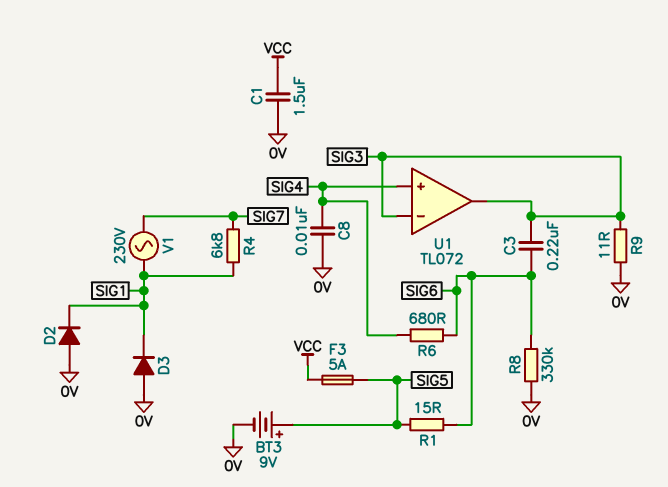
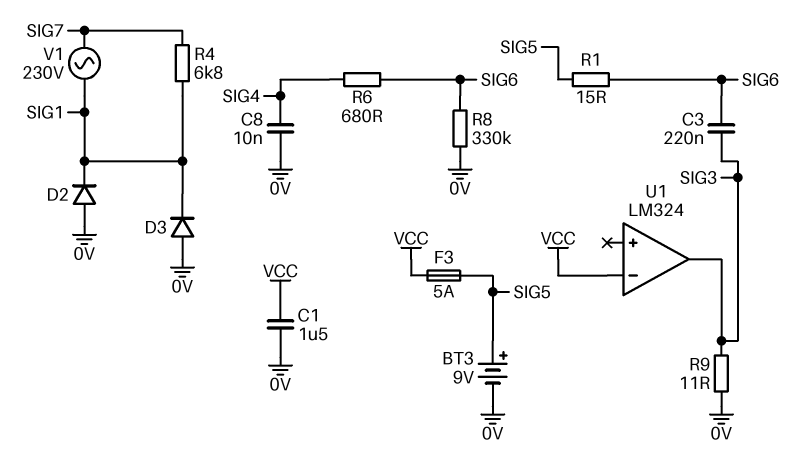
U1: TL072 -> LM324
U1 pin in+: SIG4 -> none
U1 pin in-: SIG3 -> VCC

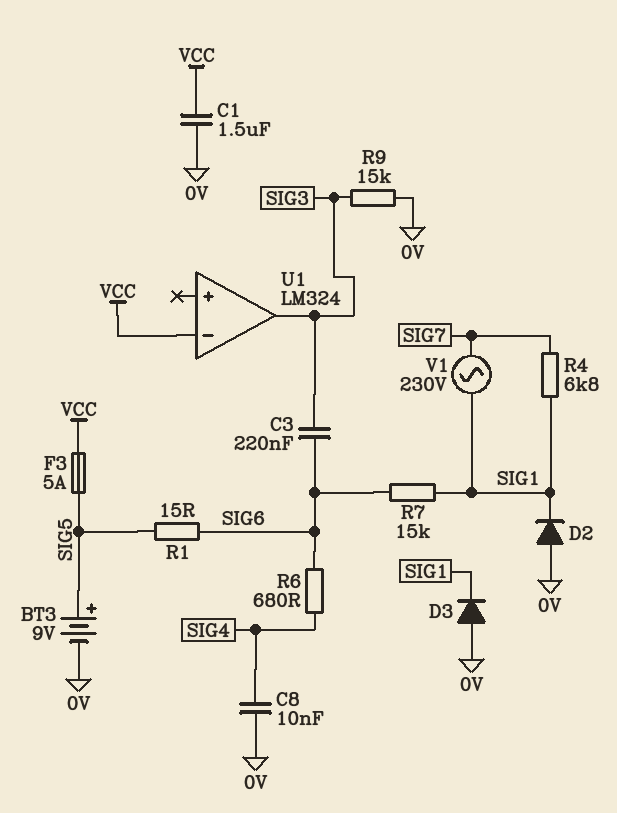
R7: none -> 15k (SIG1, SIG6)
R8: 330k (0V, SIG6) -> none
R9: 11 (0V, SIG3) -> 15k (0V, SIG3)

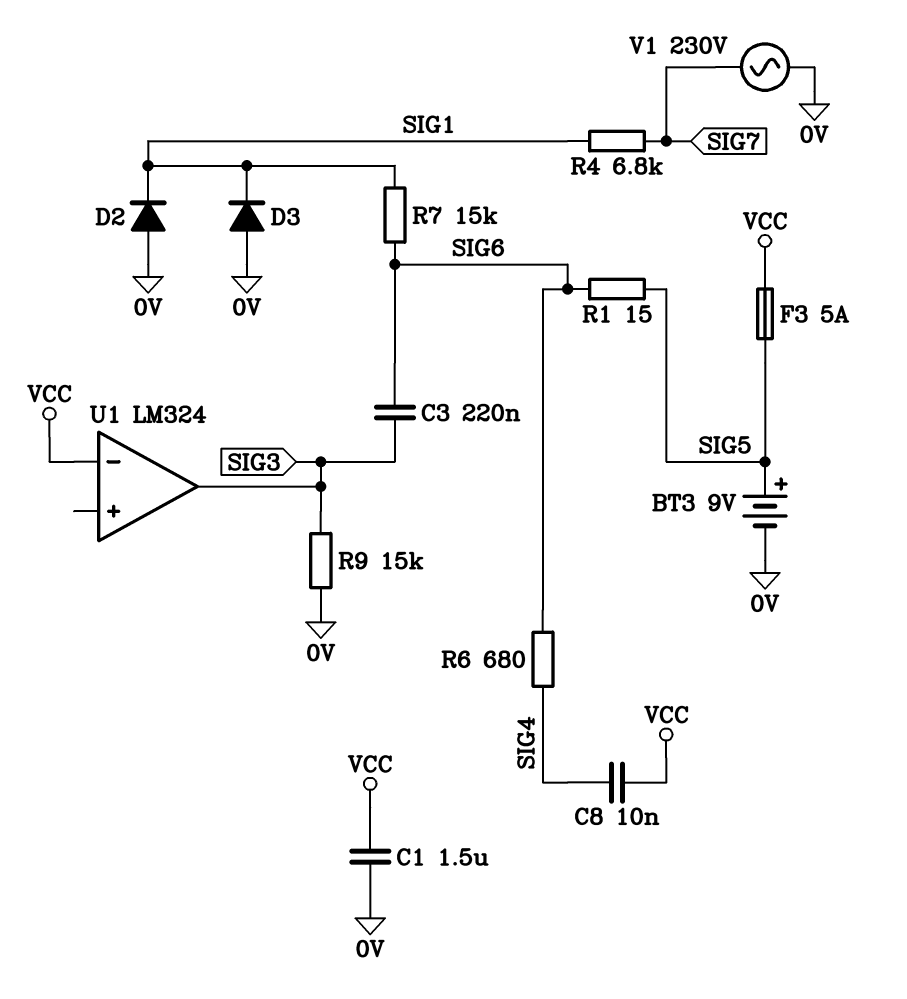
C8: 10nF (0V, SIG4) -> 10nF (SIG4, VCC)
V1: AC 230V (SIG1, SIG7) -> AC 230V (0V, SIG7)

